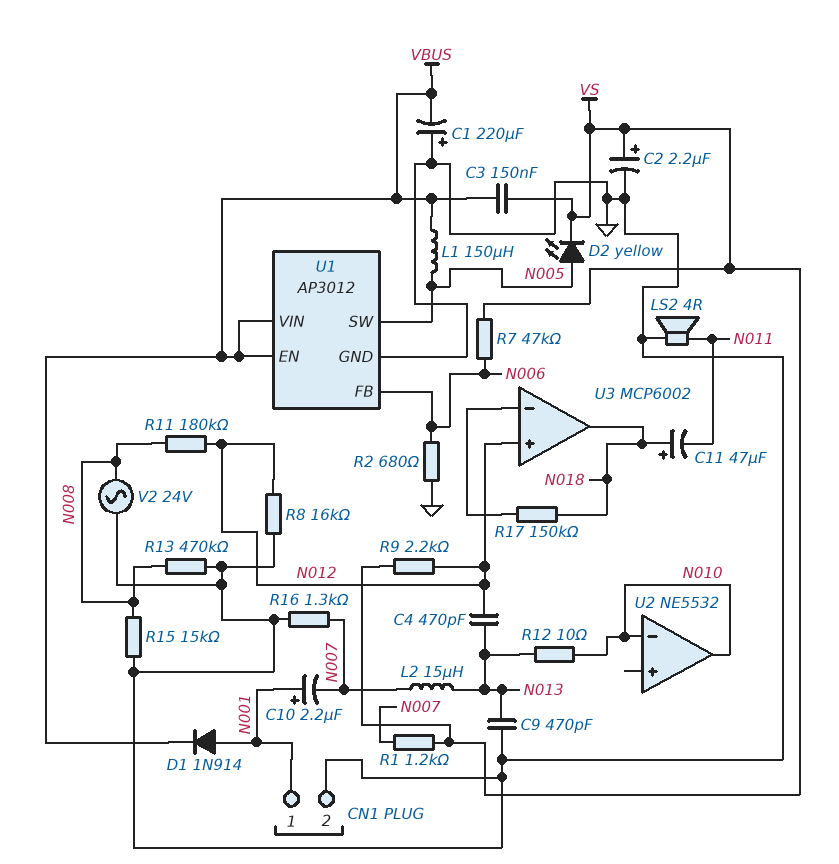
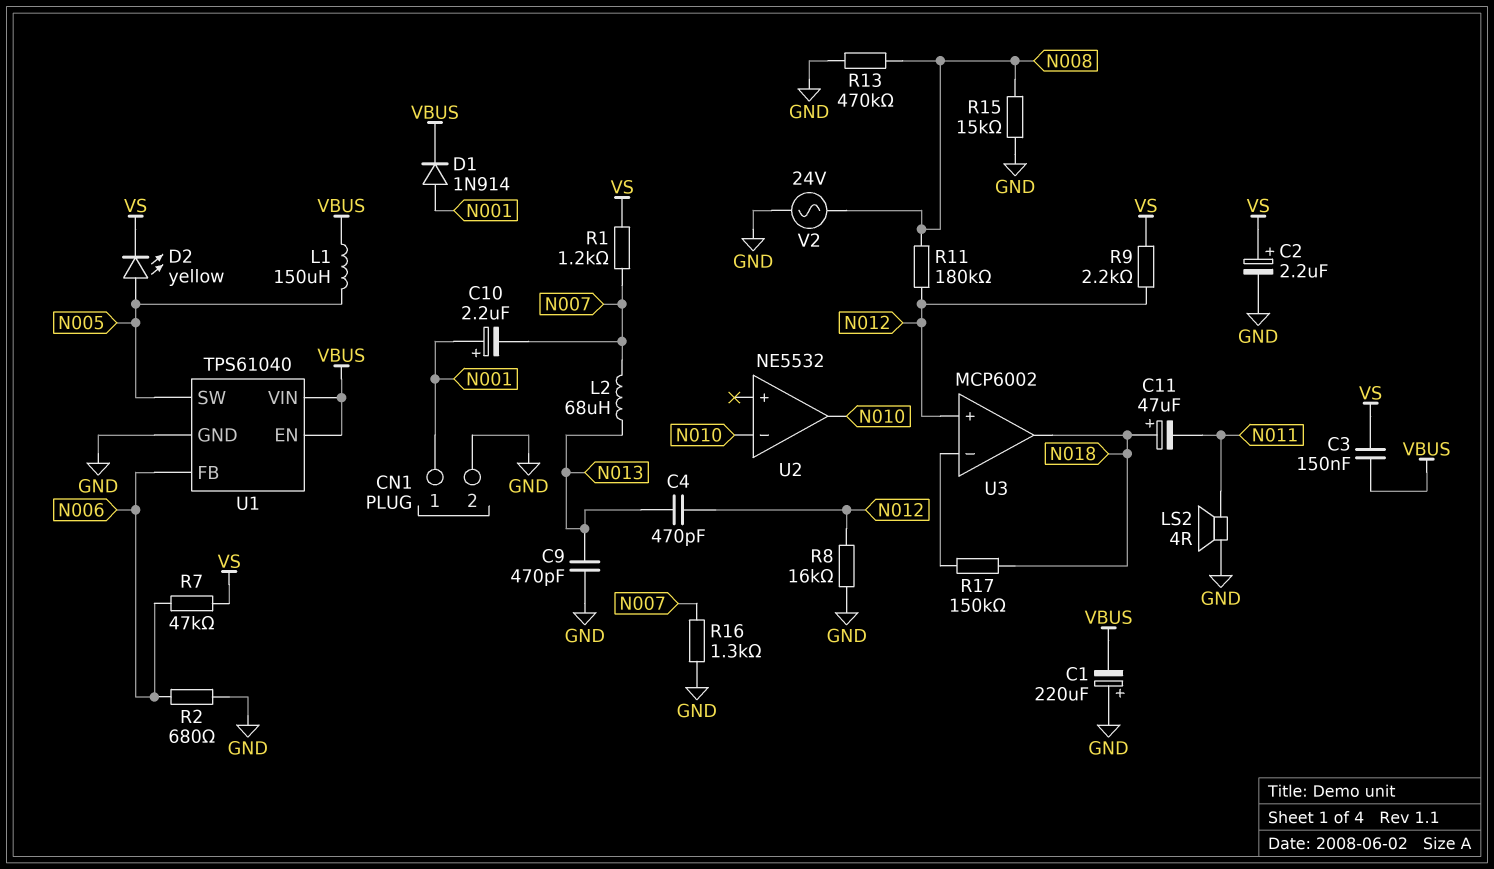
L2: 15uH (N007, N013) -> 68uH (N007, N013)
R12: 10 (N010, N013) -> none
U1: AP3012 -> TPS61040

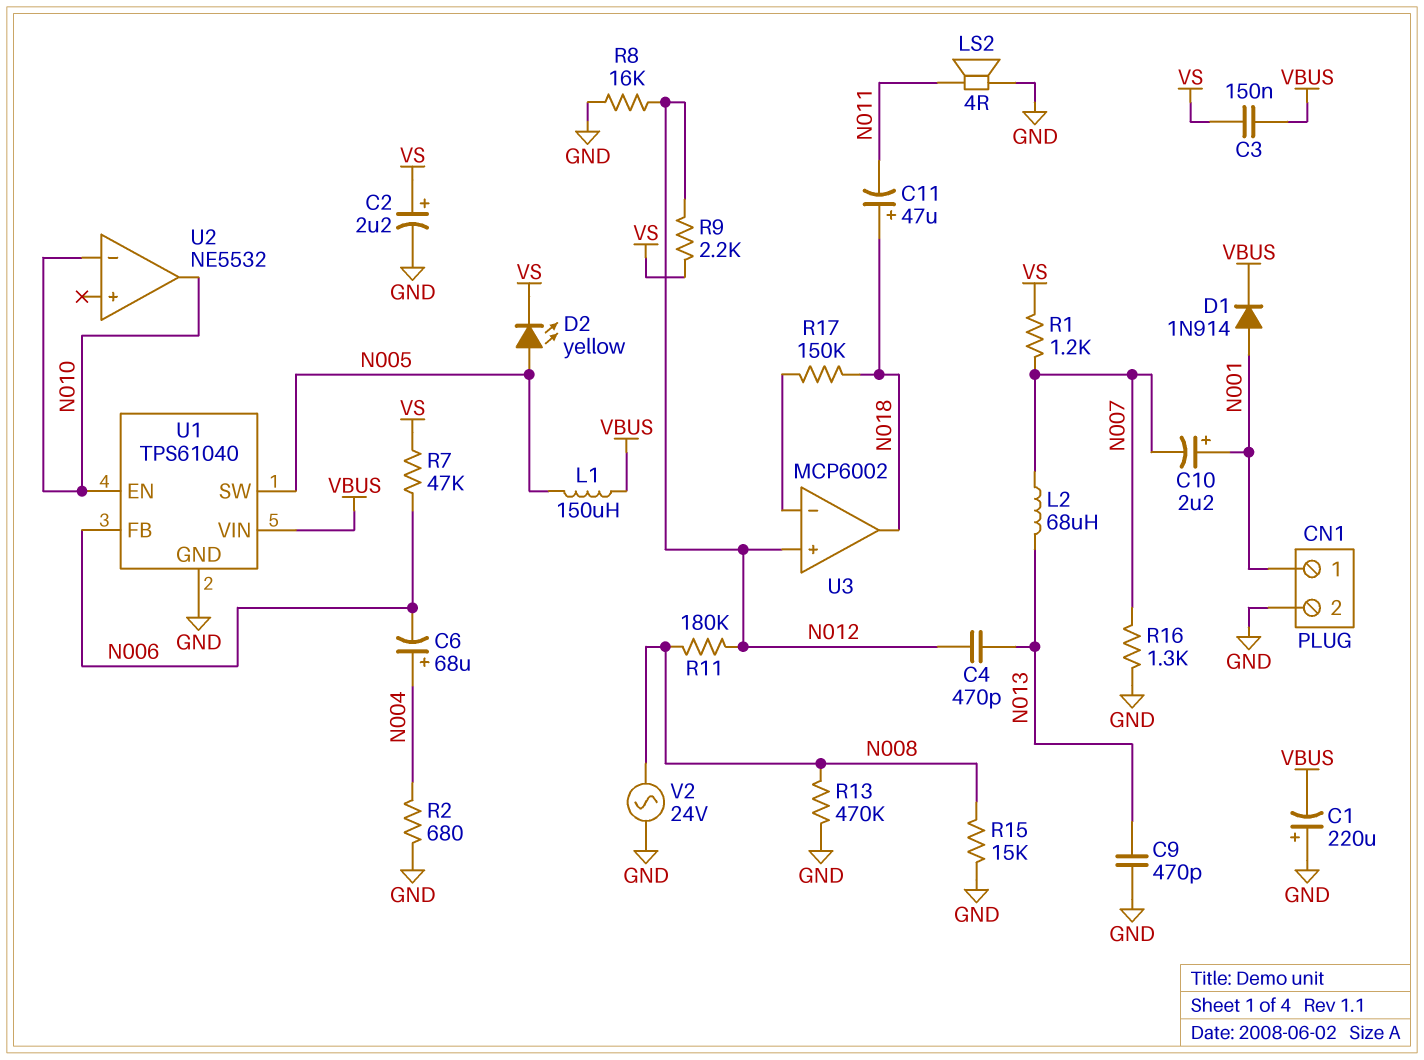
C6: none -> 68uF (plus N004, minus N006)
R2: 680 (GND, N006) -> 680 (GND, N004)
U1 pin EN: VBUS -> N010

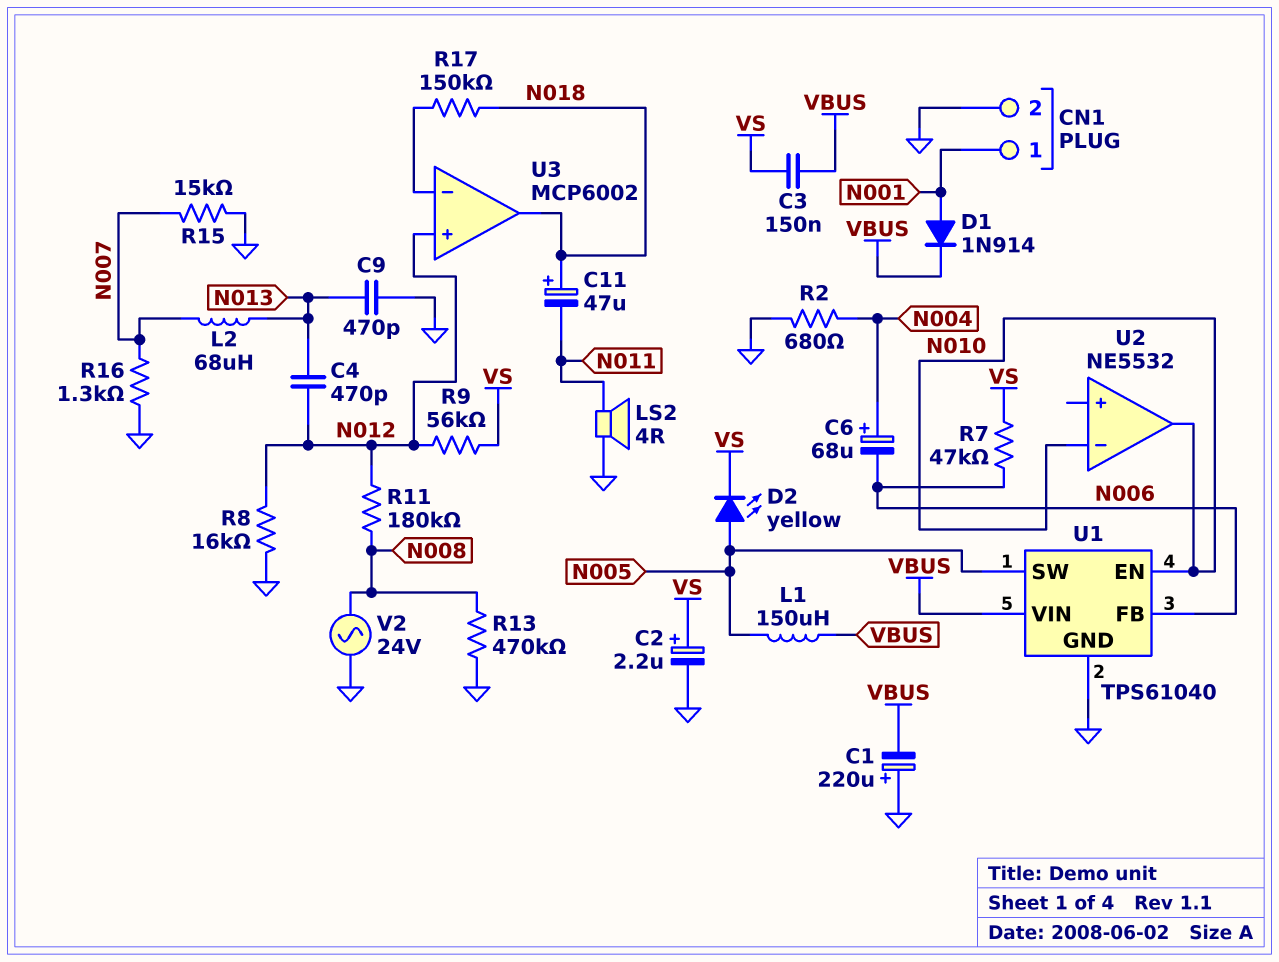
C10: 2.2uF (plus N001, minus N007) -> none
R1: 1.2k (N007, VS) -> none
R9: 2.2k (N012, VS) -> 56k (N012, VS)
R15: 15k (GND, N008) -> 15k (GND, N007)

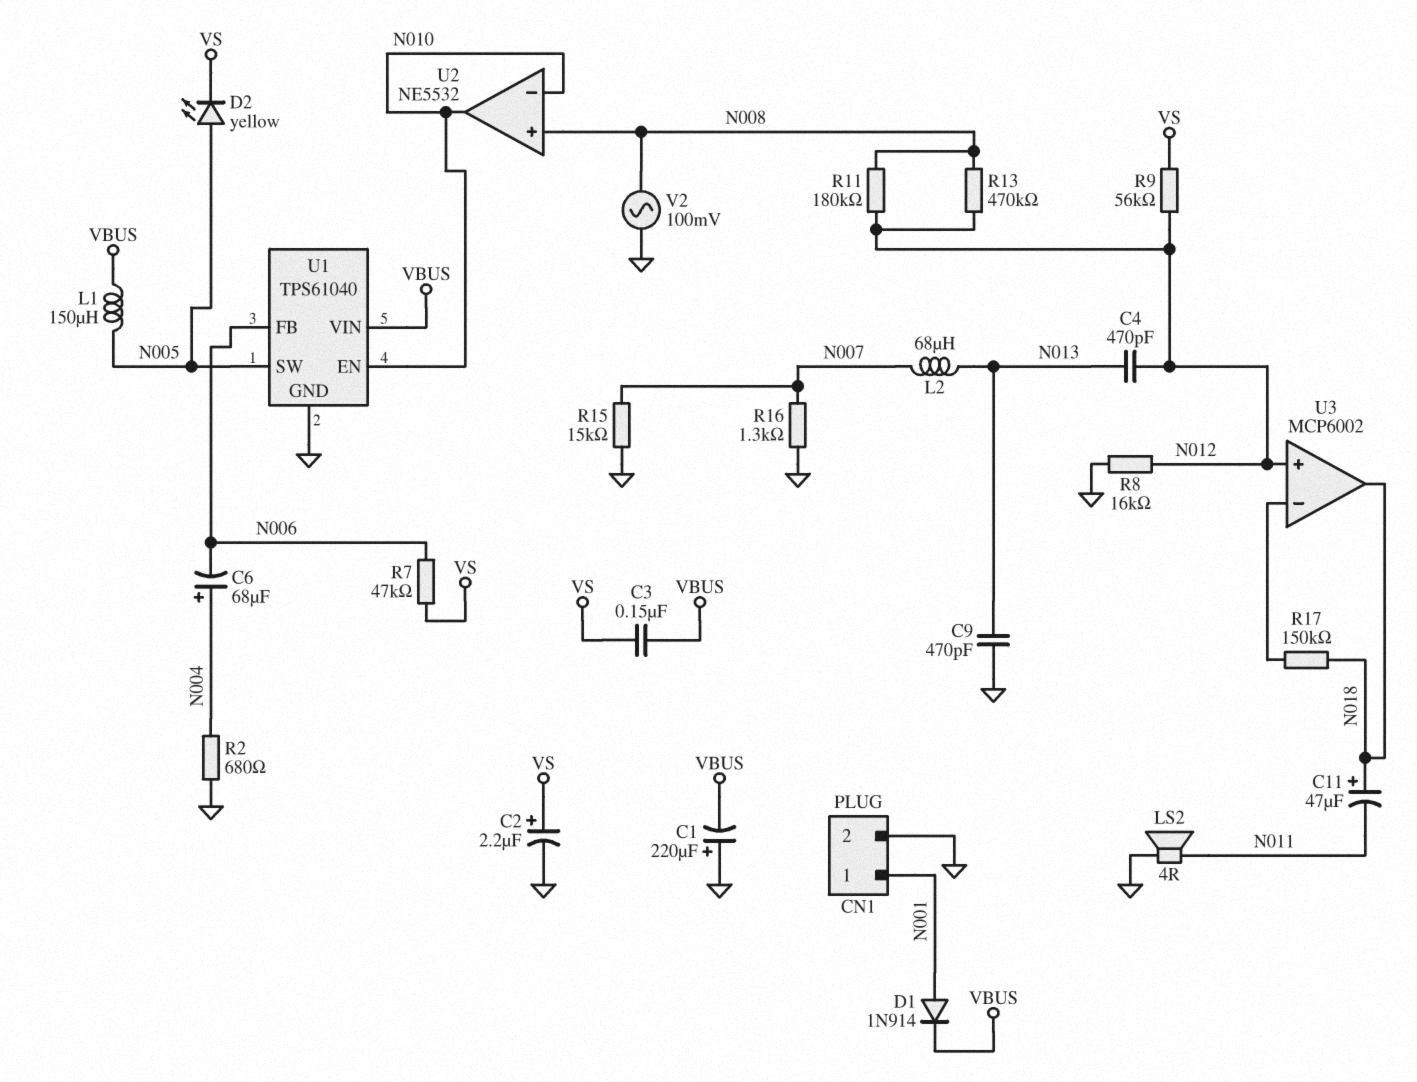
R13: 470k (GND, N008) -> 470k (N008, N012)
U2 pin in+: none -> N008
V2: AC 24V (GND, N008) -> AC 100mV (GND, N008)

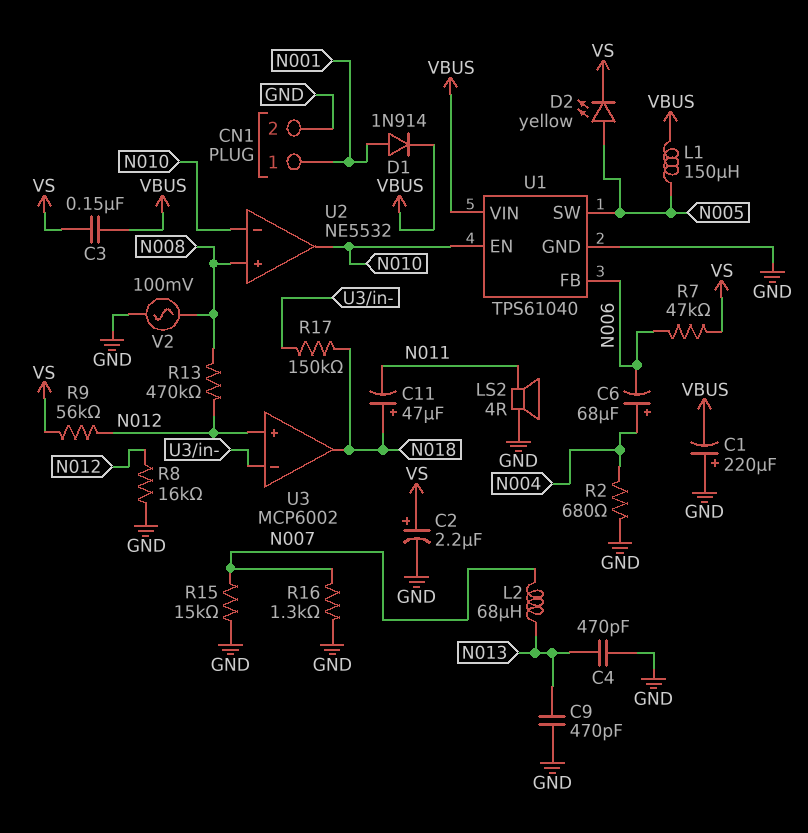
C4: 470pF (N012, N013) -> 470pF (GND, N013)
R11: 180k (N008, N012) -> none

